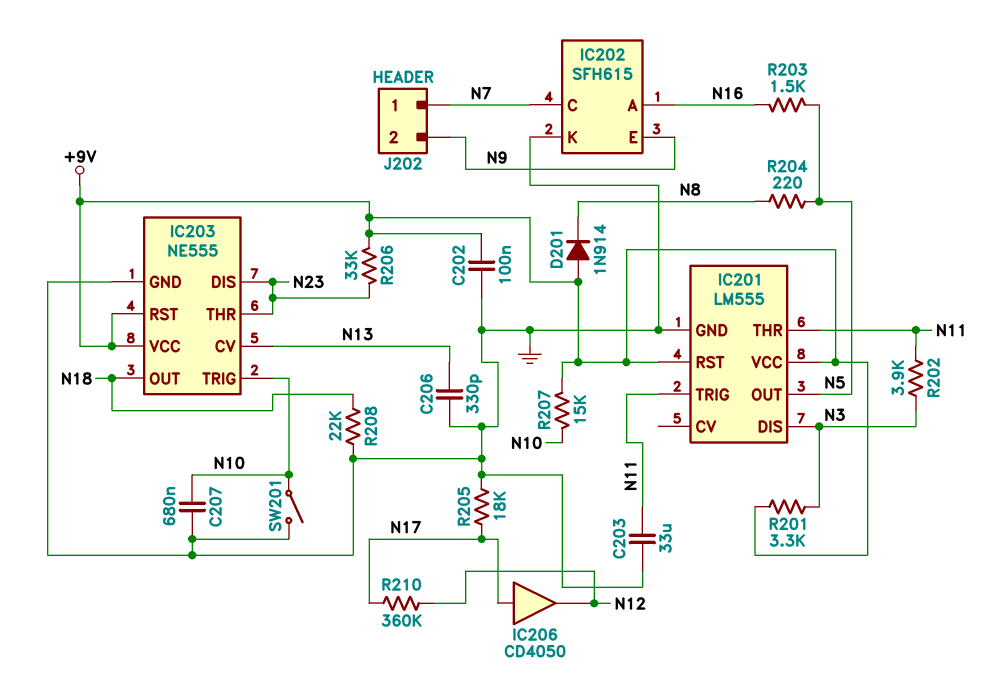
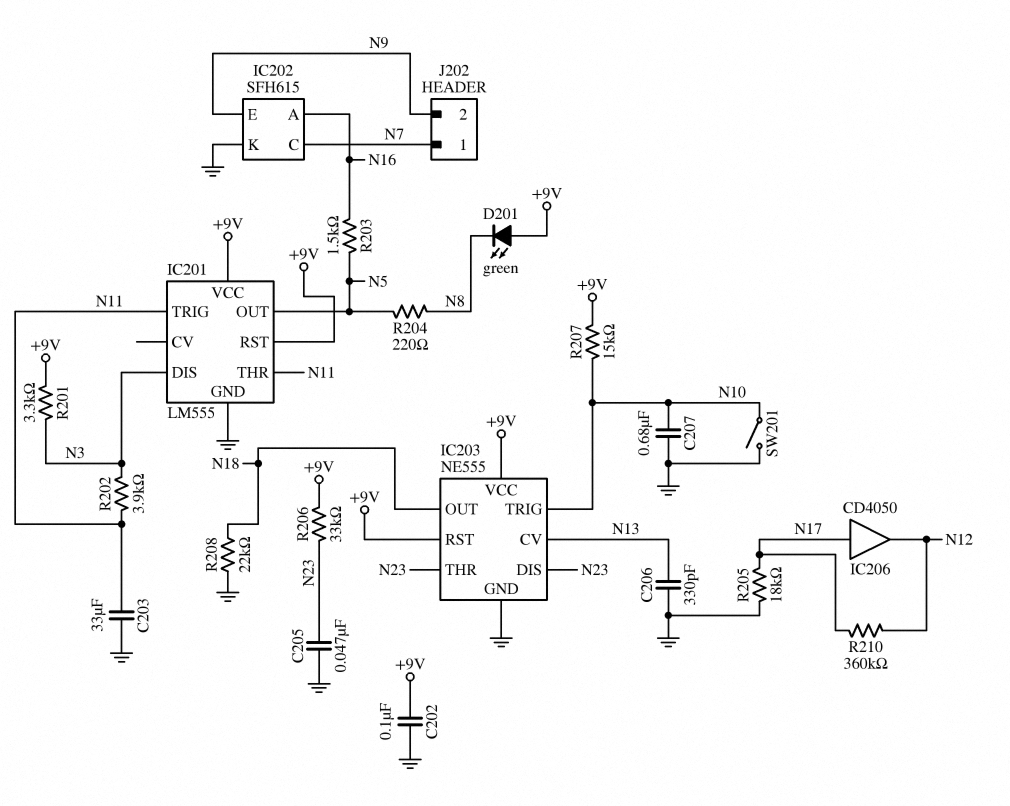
C205: none -> 47nF (GND, N23)
D201: diode 1N914 (A +9V, K N8) -> LED green (A +9V, K N8)

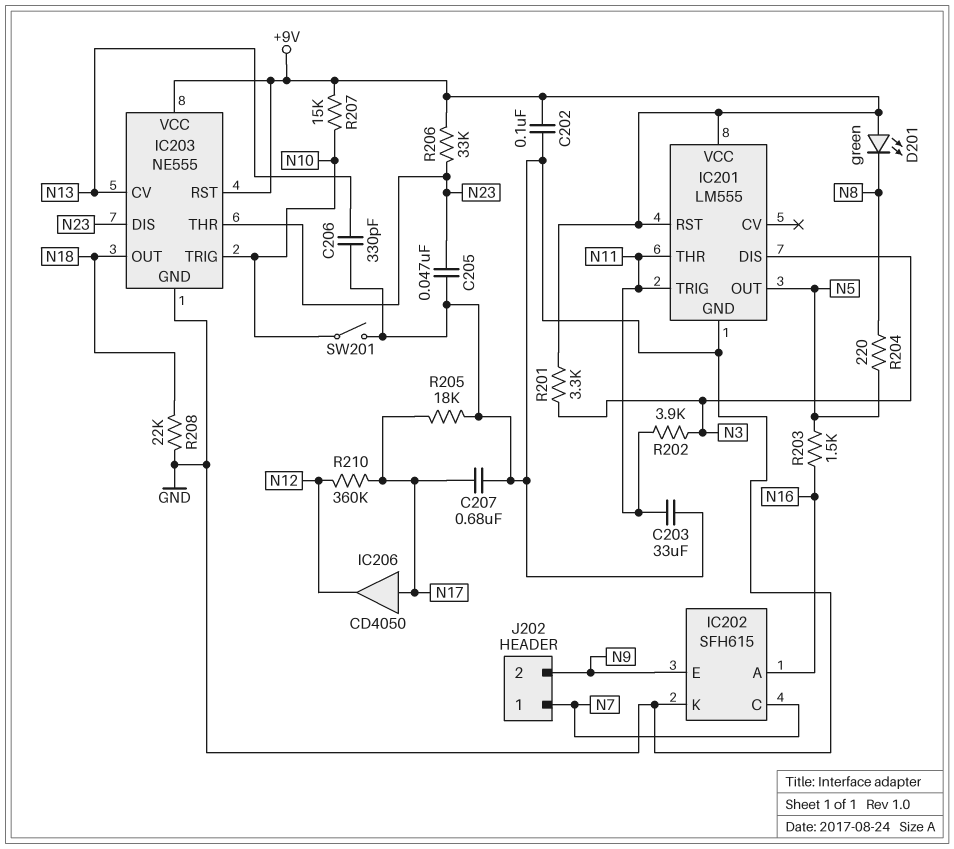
C207: 680nF (GND, N10) -> 680nF (GND, N17)

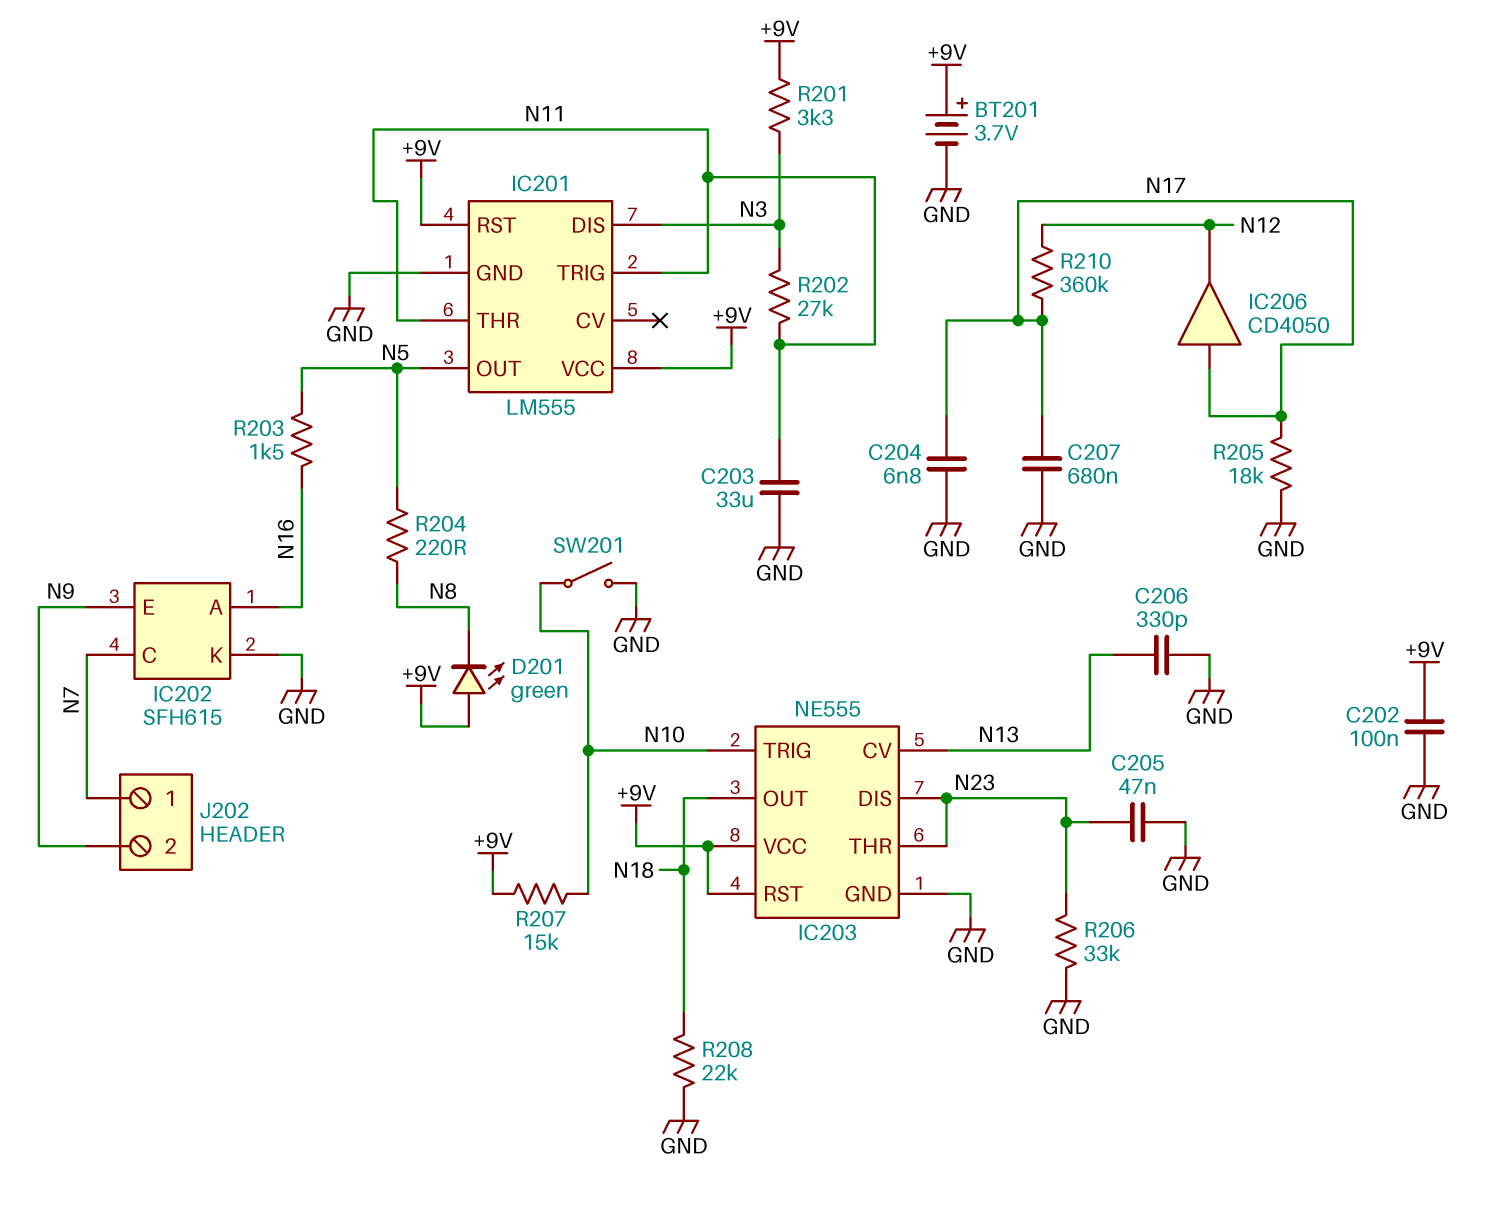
BT201: none -> 3.7V (plus +9V, minus GND)
C204: none -> 6.8nF (GND, N17)
R202: 3.9k (N3, N11) -> 27k (N3, N11)
R206: 33k (+9V, N23) -> 33k (GND, N23)

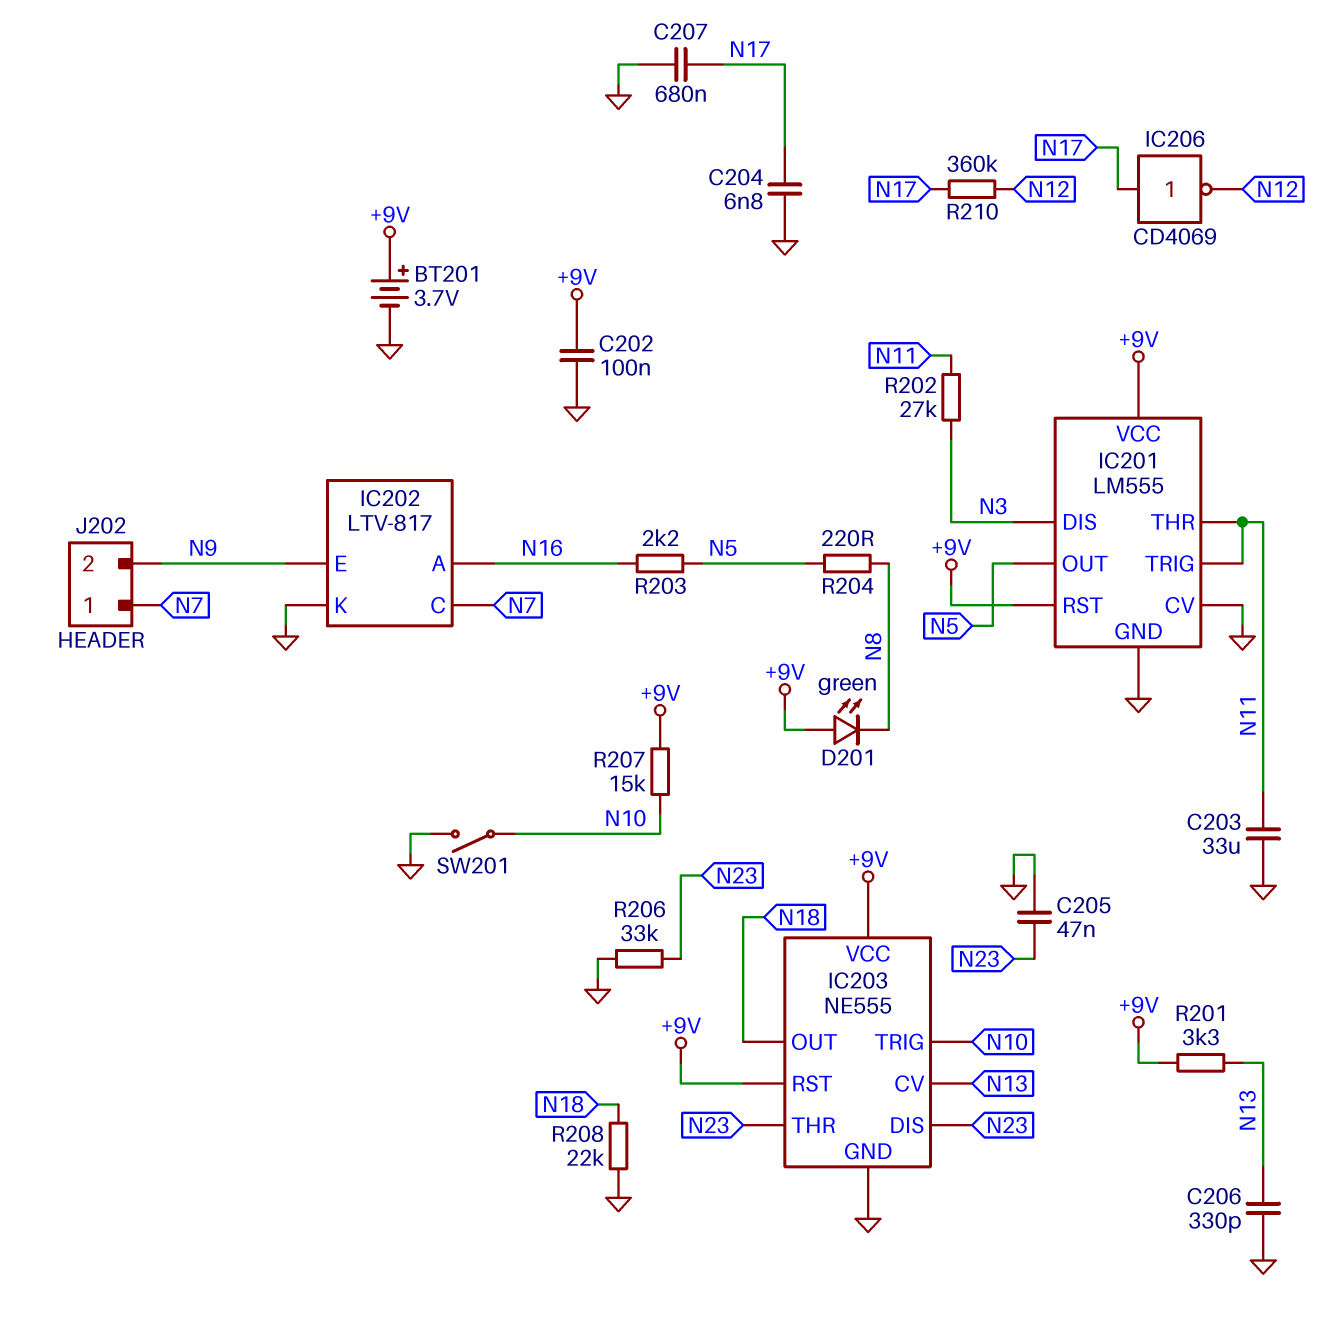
IC201 pin CV: none -> GND
IC202: SFH615 -> LTV-817
IC206: buffer CD4050 (in N17, out N12) -> NOT CD4069 (in N17, out N12)
R201: 3.3k (+9V, N3) -> 3.3k (+9V, N13)
R203: 1.5k (N5, N16) -> 2.2k (N5, N16)
R205: 18k (GND, N17) -> none

